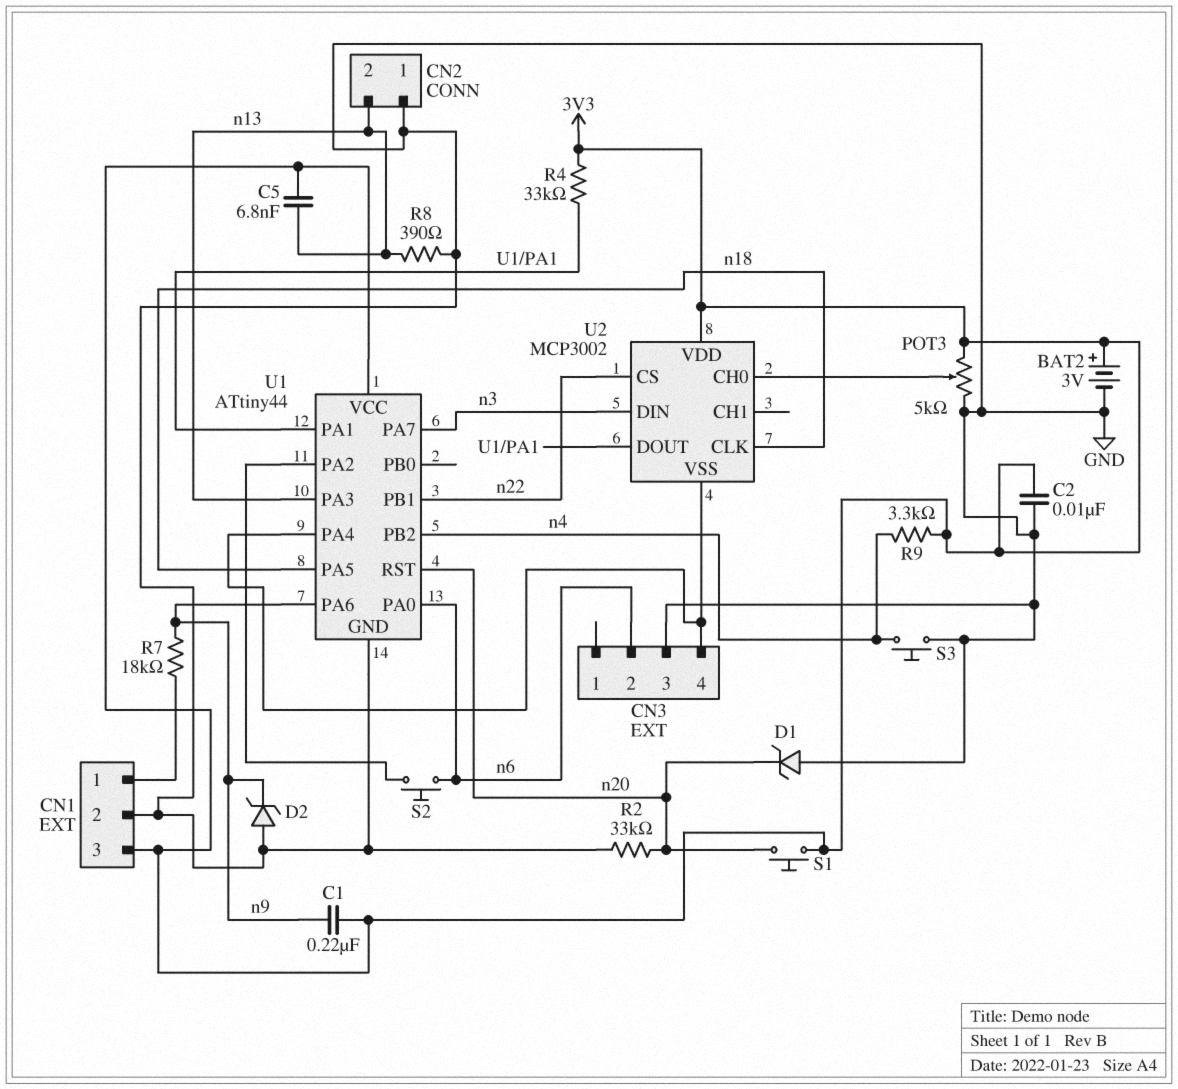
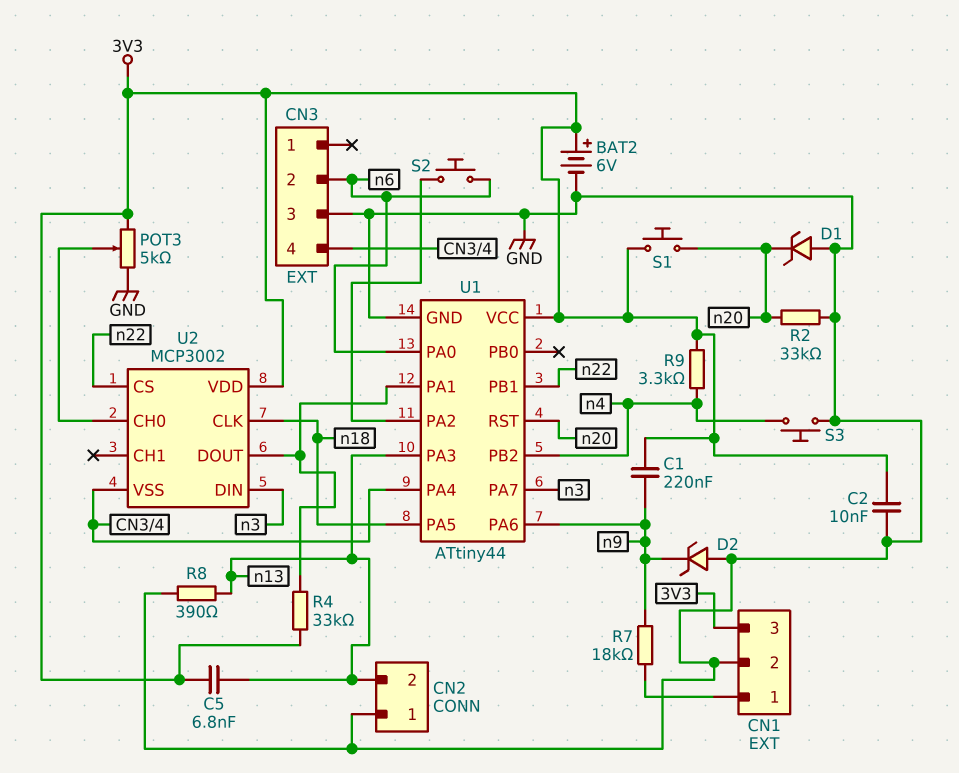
BAT2: 3V (plus 3V3, minus GND) -> 6V (plus 3V3, minus GND)

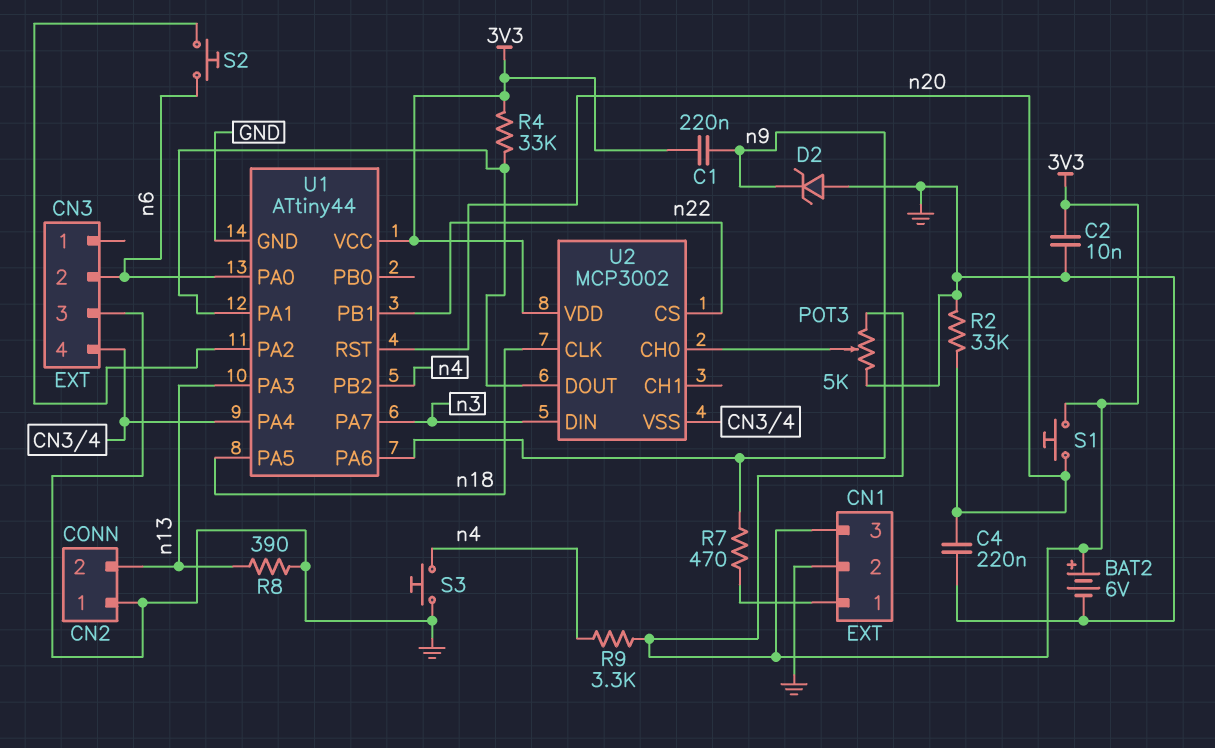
C4: none -> 220nF (GND, n20)
C5: 6.8nF (3V3, n13) -> none
D1: zener (A GND, K n20) -> none
R7: 18k (CN1/1, n9) -> 470 (CN1/1, n9)

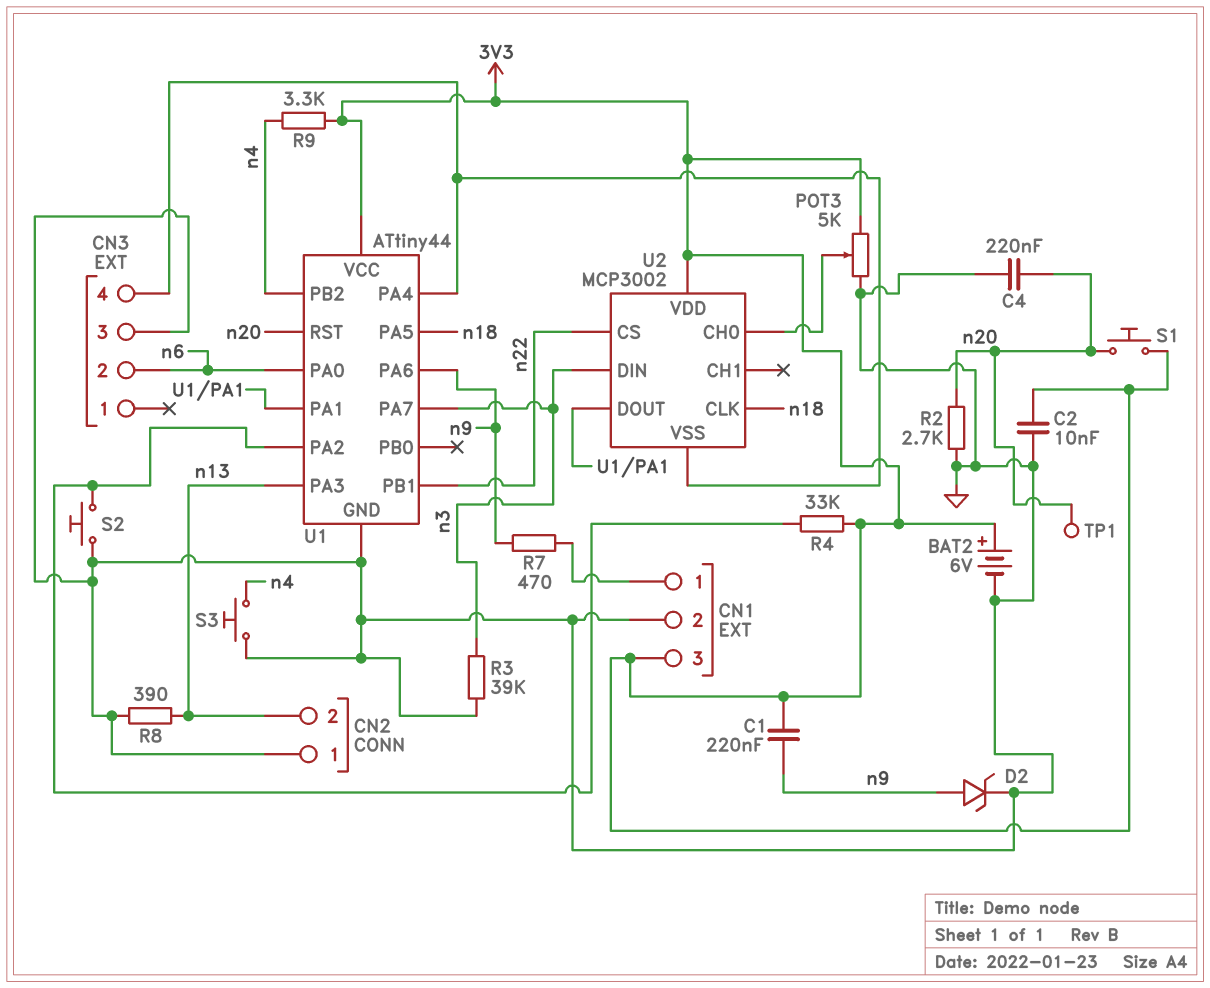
D2: zener (A GND, K n9) -> zener (A n9, K GND)
R2: 33k (GND, n20) -> 2.7k (GND, n20)
R3: none -> 39k (GND, n3)
R4: 33k (3V3, U1/PA1) -> 33k (3V3, U1/PA2)
S2: button (U1/PA2, n6) -> button (GND, U1/PA2)
TP1: none -> test point (n20)

